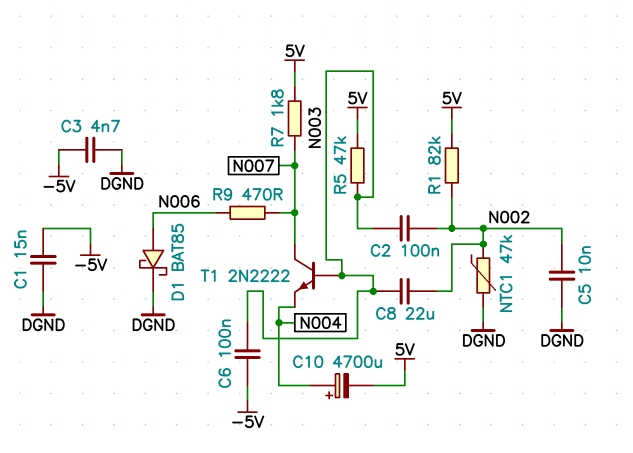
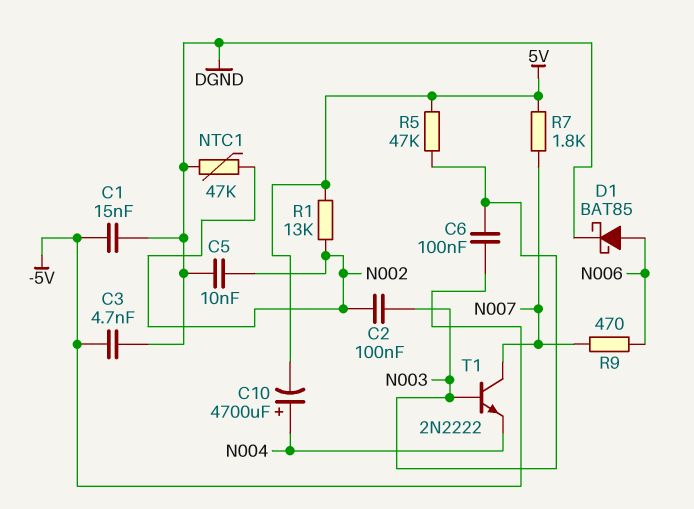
C8: 22uF (N002, N003) -> none
R1: 82k (5V, N002) -> 13k (5V, N002)

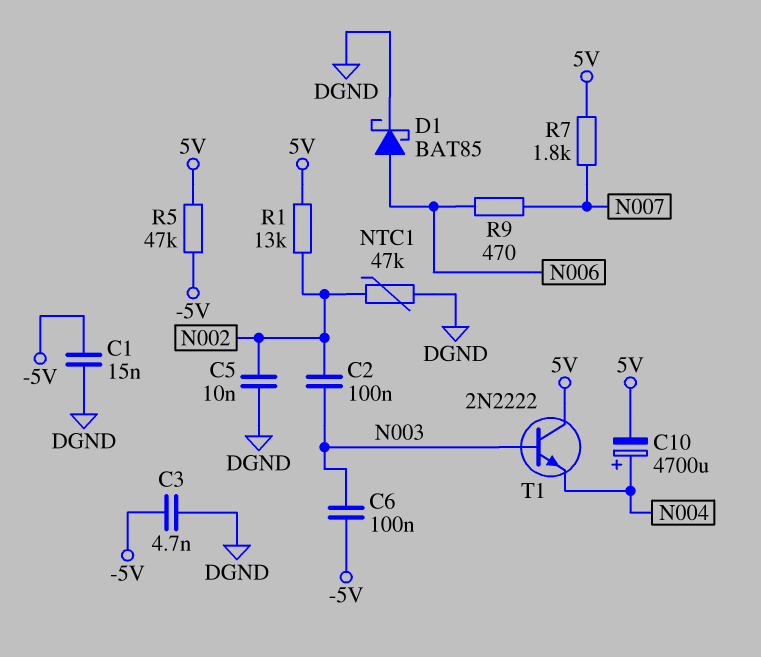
R5: 47k (5V, N003) -> 47k (-5V, 5V)
T1: NPN 2N2222 (B N003, C N007, E N004) -> NPN 2N2222 (B N003, C 5V, E N004)

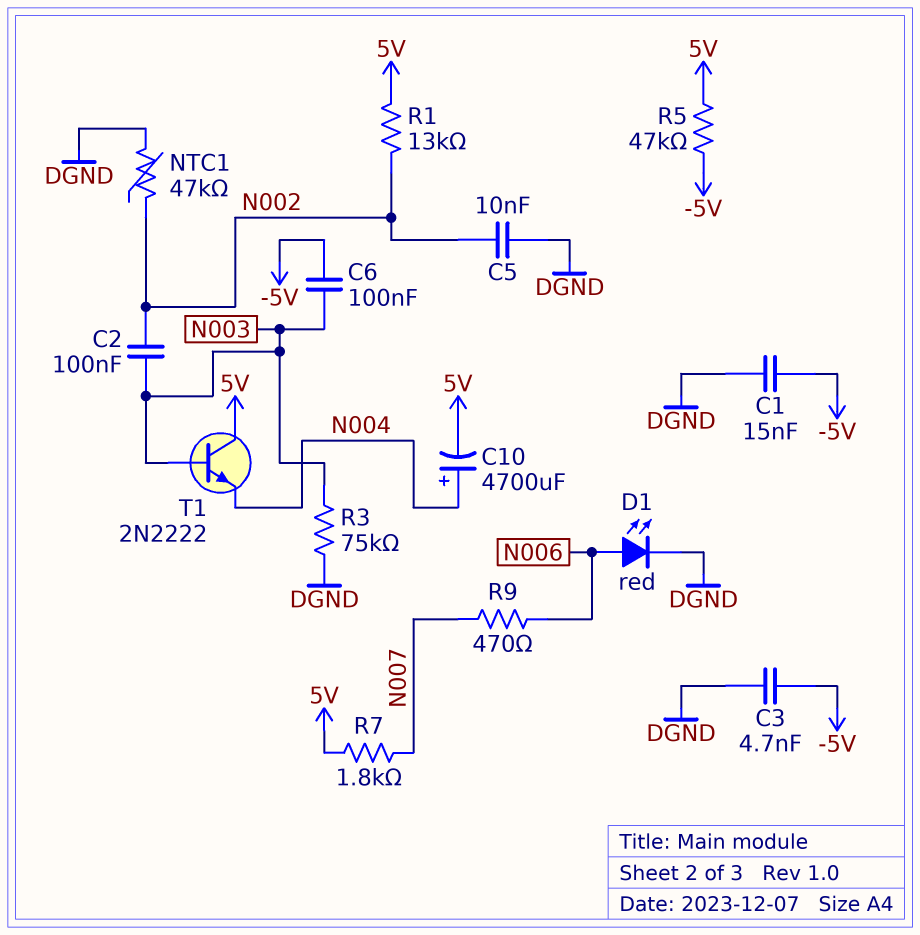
D1: schottky BAT85 (A N006, K DGND) -> LED red (A N006, K DGND)
R3: none -> 75k (DGND, N003)

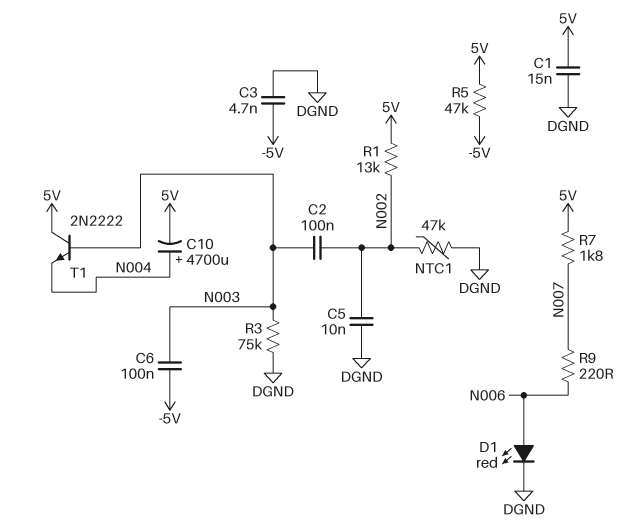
C1: 15nF (-5V, DGND) -> 15nF (5V, DGND)
R9: 470 (N006, N007) -> 220 (N006, N007)

